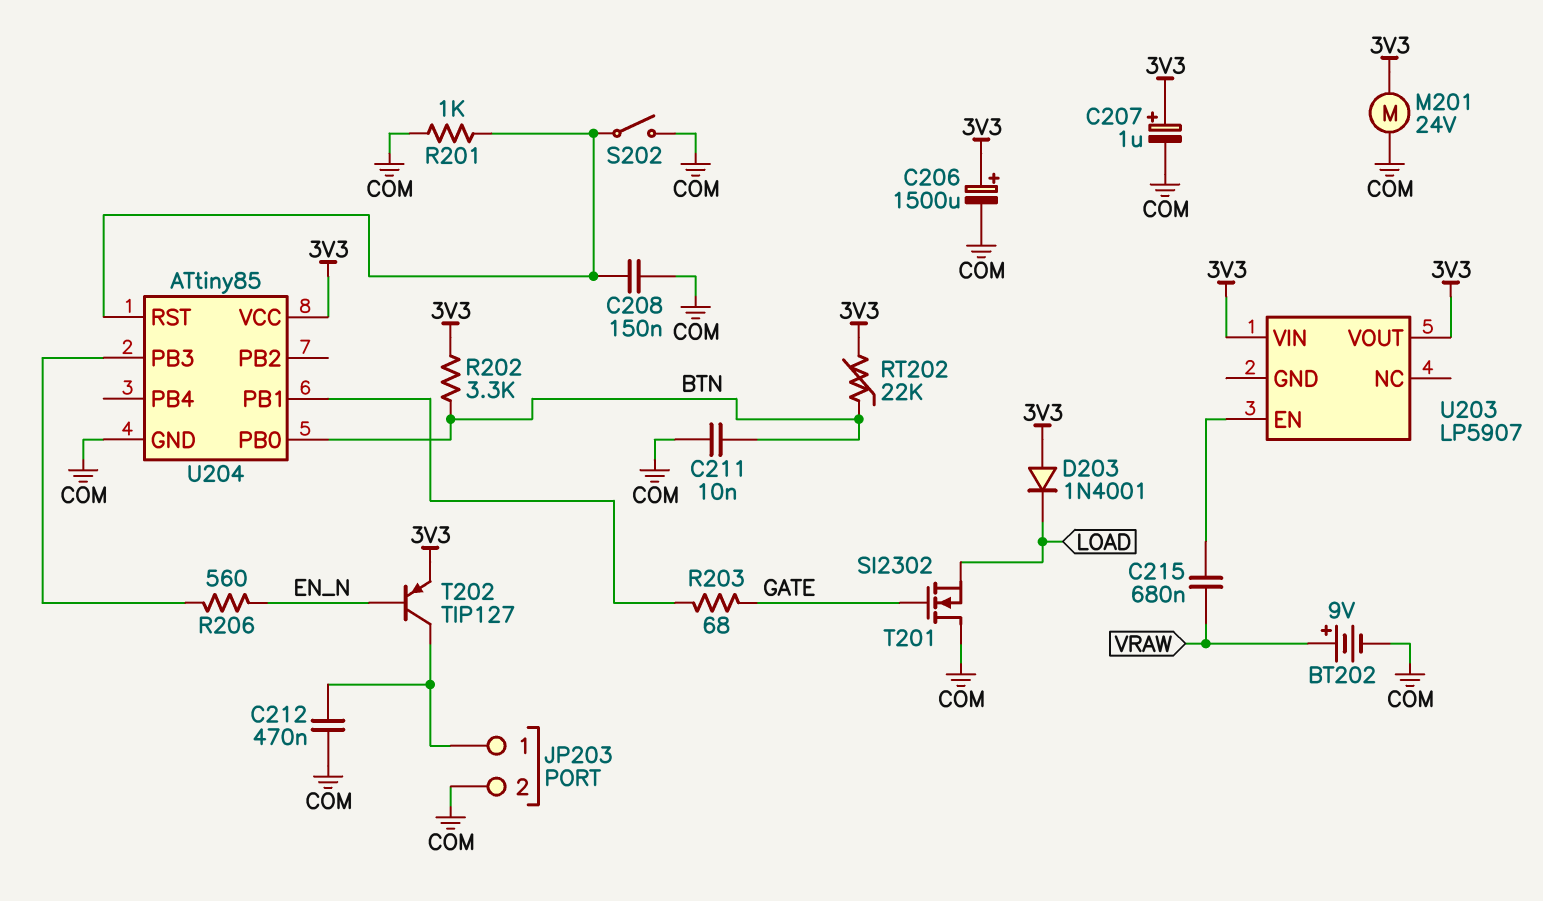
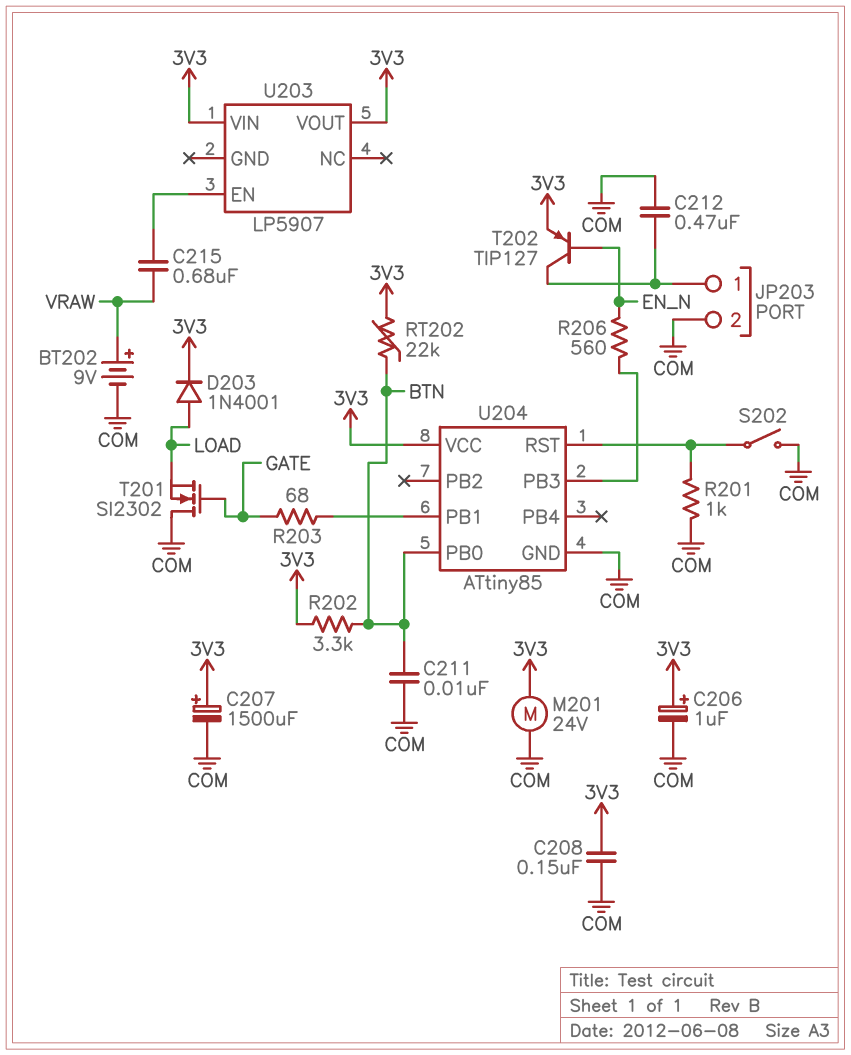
C206: 1500uF (plus 3V3, minus COM) -> 1uF (plus 3V3, minus COM)
C207: 1uF (plus 3V3, minus COM) -> 1500uF (plus 3V3, minus COM)
C208: 150nF (COM, U204/RST) -> 150nF (3V3, COM)
D203: diode 1N4001 (A 3V3, K LOAD) -> diode 1N4001 (A LOAD, K 3V3)

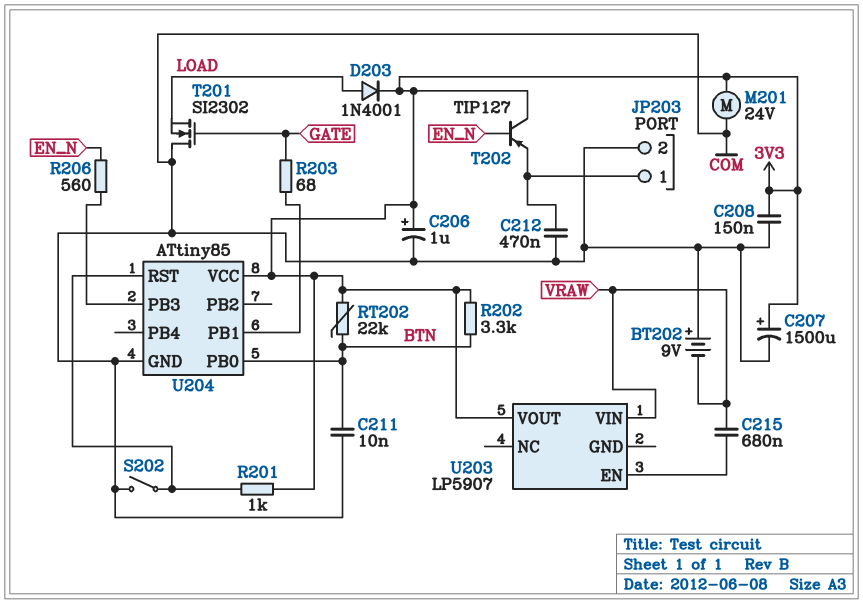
BT202: 9V (plus VRAW, minus COM) -> 9V (plus COM, minus VRAW)
R201: 1k (COM, U204/RST) -> 1k (3V3, U204/RST)
T202: PNP TIP127 (B EN_N, C JP203/1, E 3V3) -> PNP TIP127 (B EN_N, C 3V3, E JP203/1)
U203 pin VIN: 3V3 -> VRAW

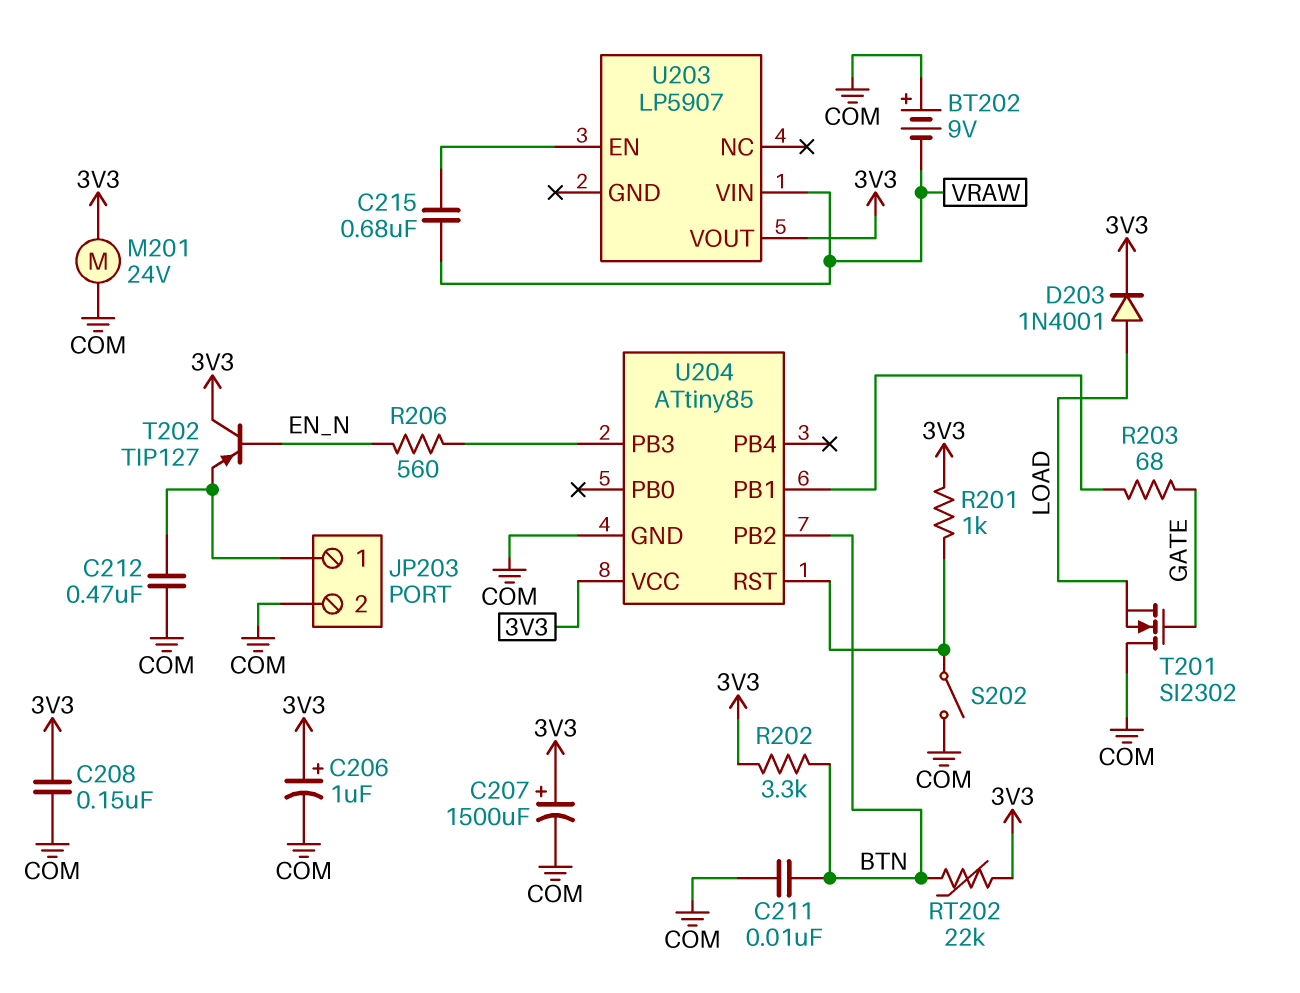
U204 pin PB0: BTN -> none
U204 pin PB2: none -> BTN

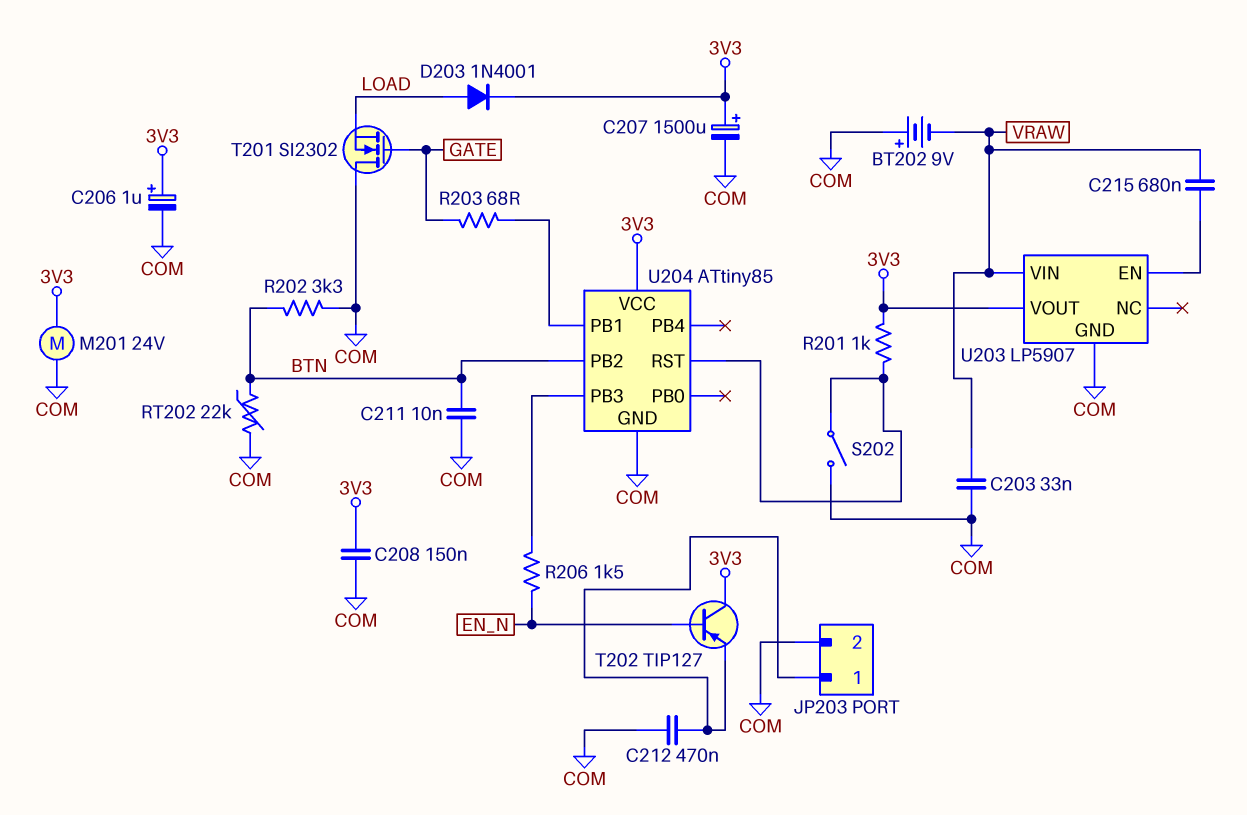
C203: none -> 33nF (COM, VRAW)
R202: 3.3k (3V3, BTN) -> 3.3k (BTN, COM)
R206: 560 (EN_N, U204/PB3) -> 1.5k (EN_N, U204/PB3)
RT202: 22k (3V3, BTN) -> 22k (BTN, COM)
U203 pin GND: none -> COM

